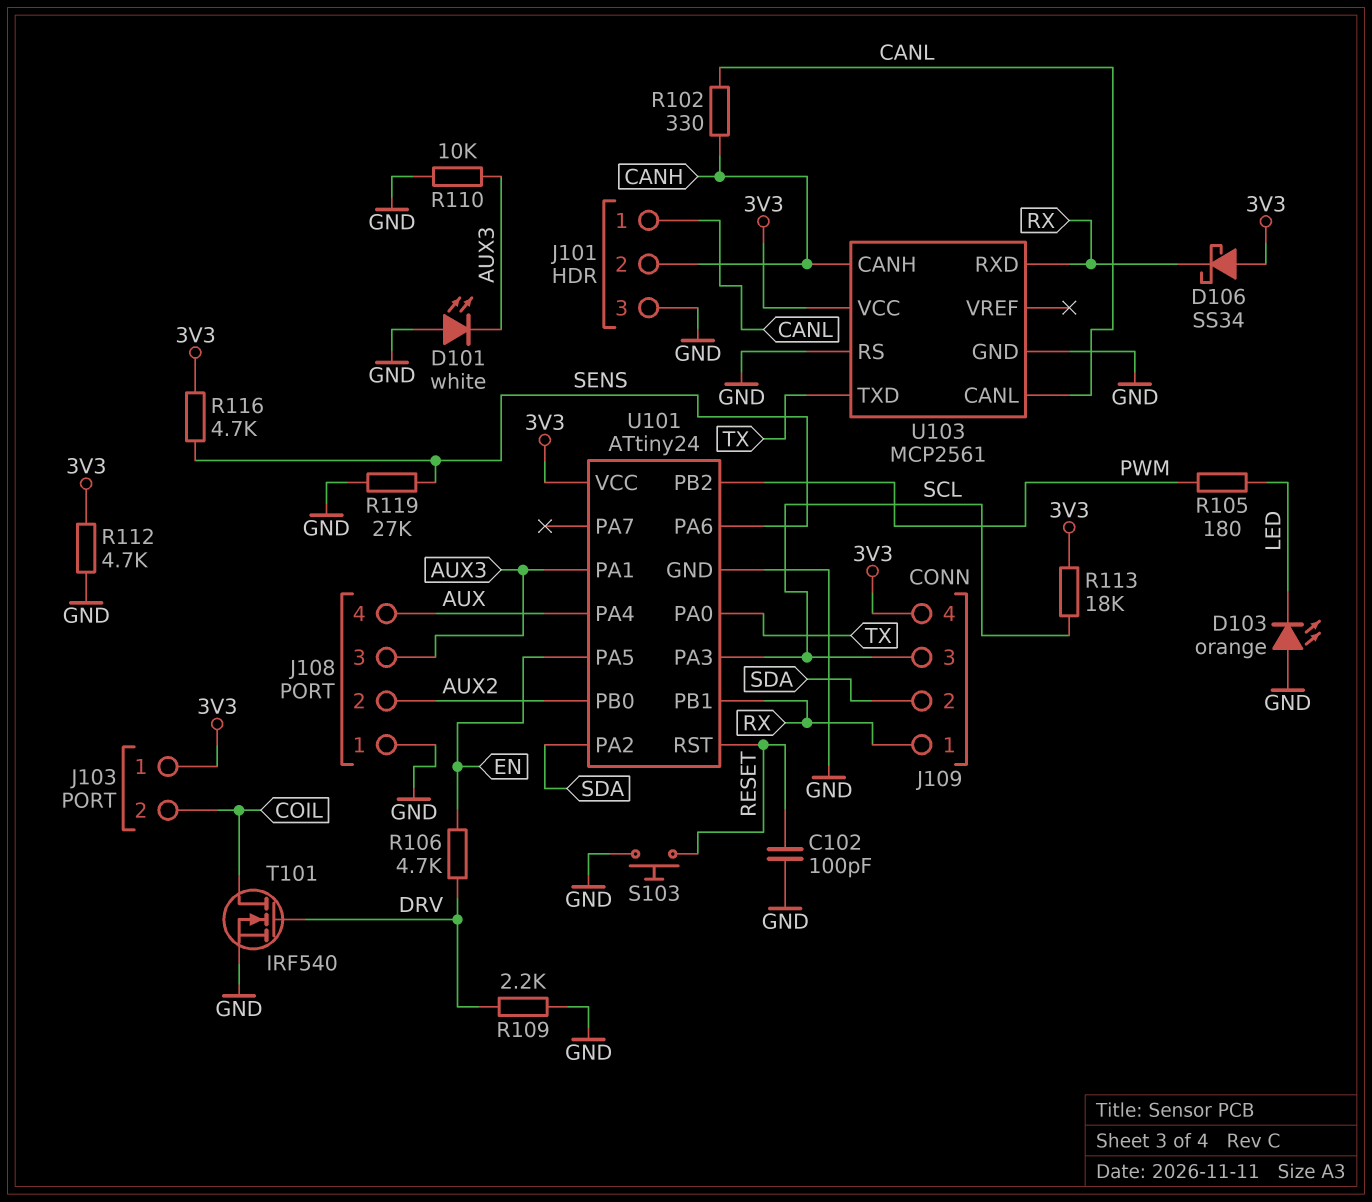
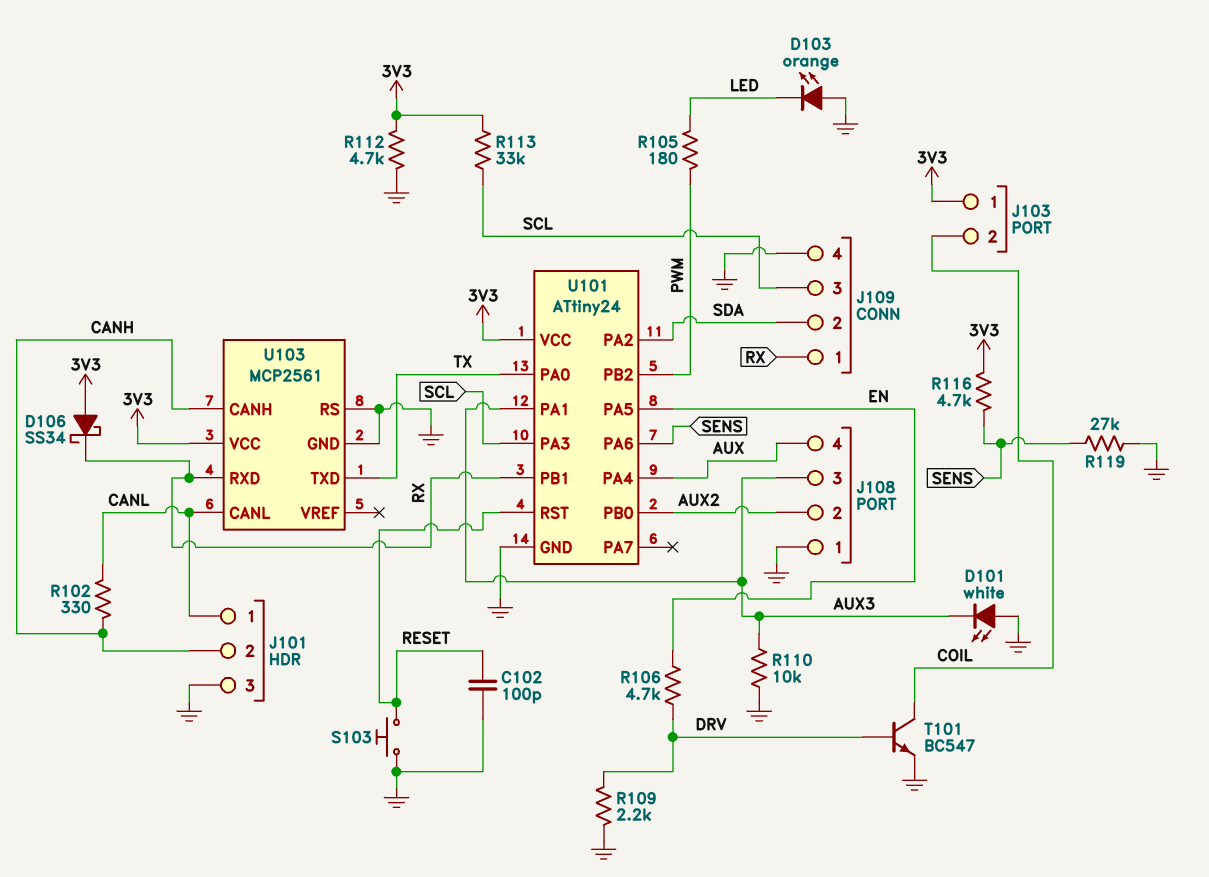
J109 pin 4: 3V3 -> GND
R113: 18k (3V3, SCL) -> 33k (3V3, SCL)
T101: NMOS IRF540 (G DRV, D COIL, S GND) -> NPN BC547 (B DRV, C COIL, E GND)

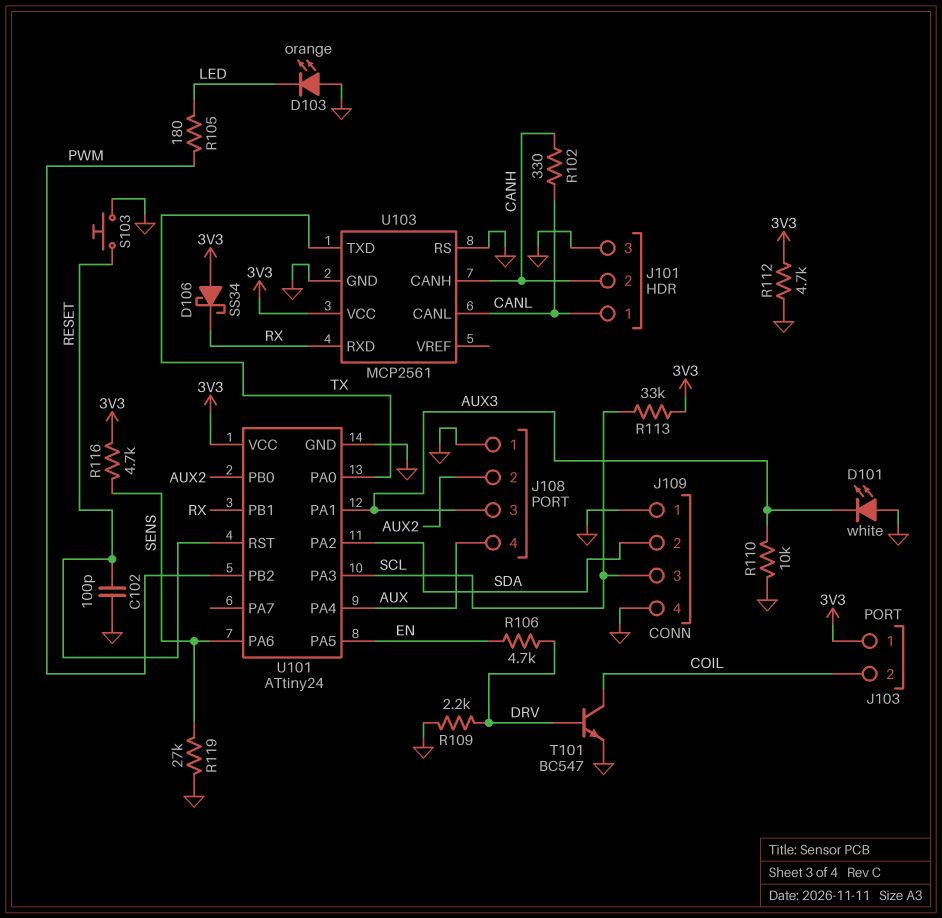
J109 pin 1: RX -> GND

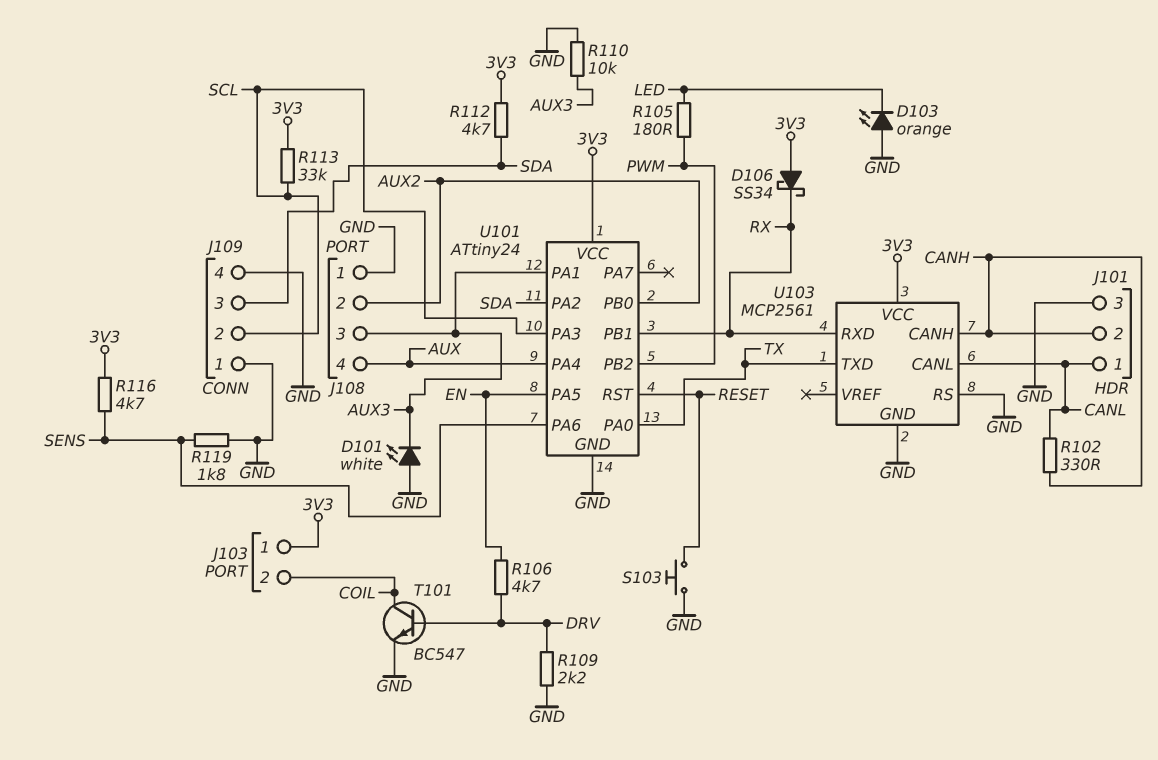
C102: 100pF (GND, RESET) -> none
J109 pin 2: SDA -> SCL
J109 pin 3: SCL -> SDA
R112: 4.7k (3V3, GND) -> 4.7k (3V3, SDA)
R119: 27k (GND, SENS) -> 1.8k (GND, SENS)

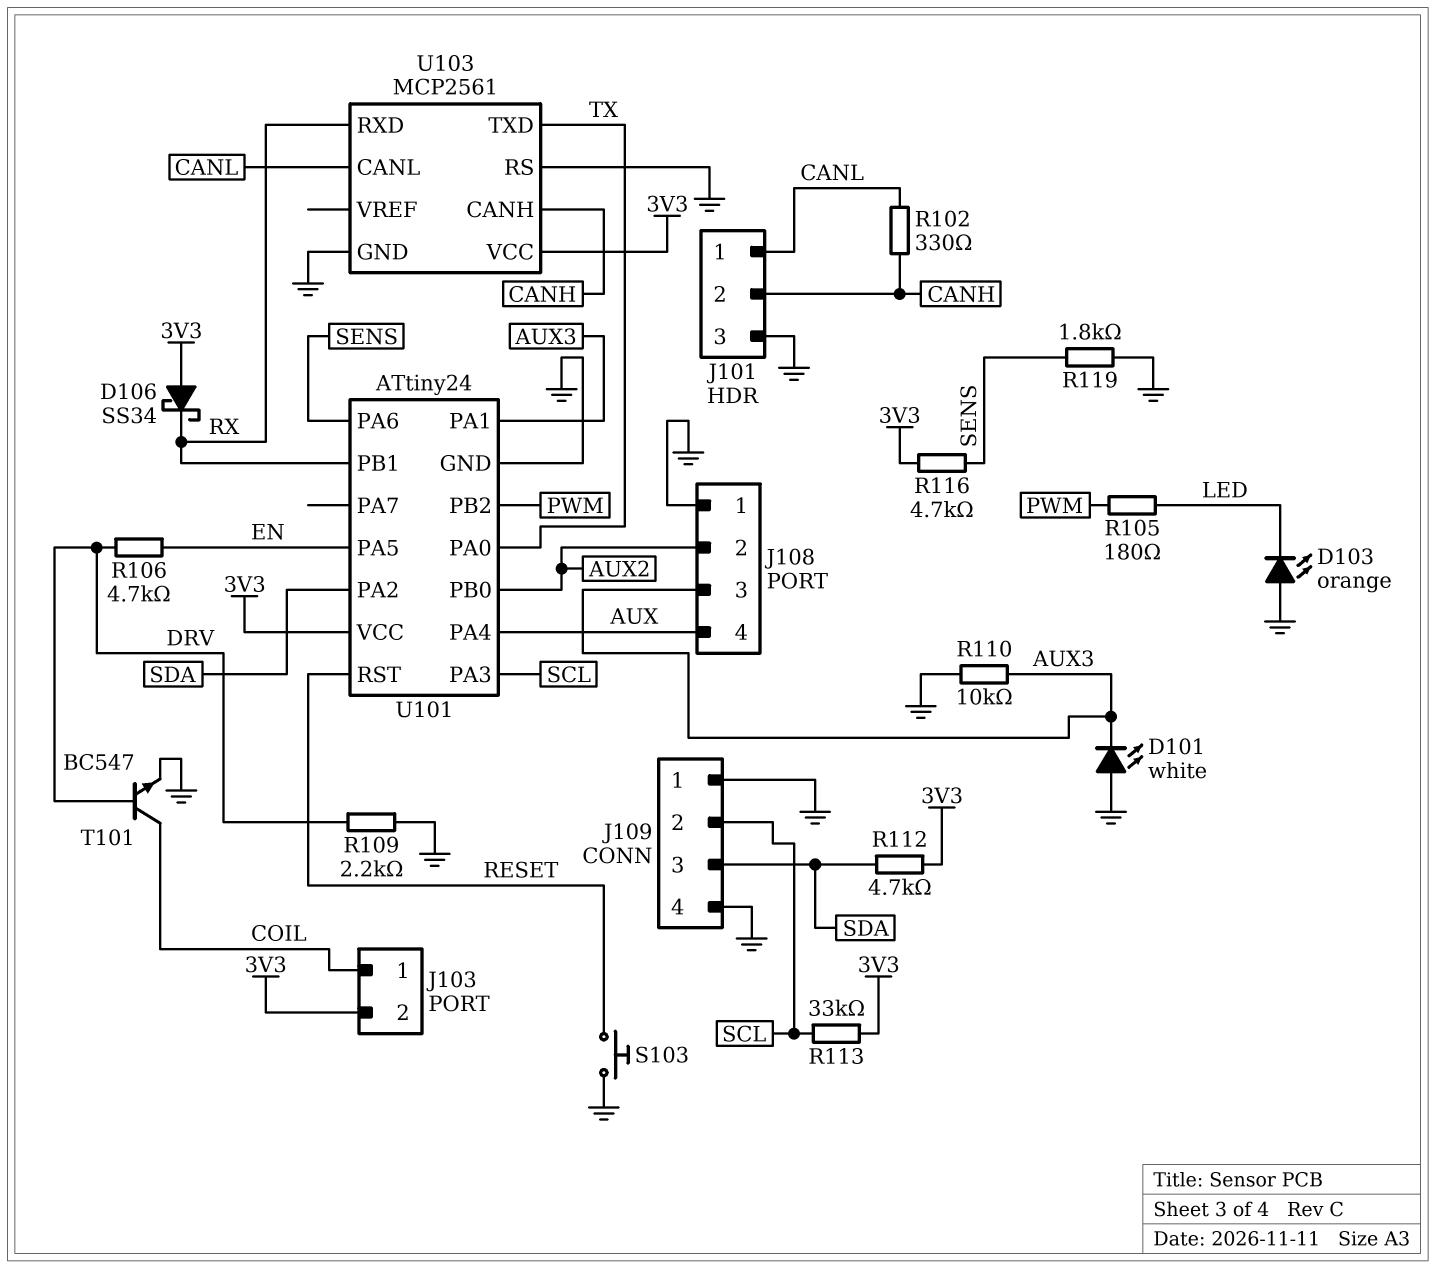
J103 pin 1: 3V3 -> COIL
J103 pin 2: COIL -> 3V3

